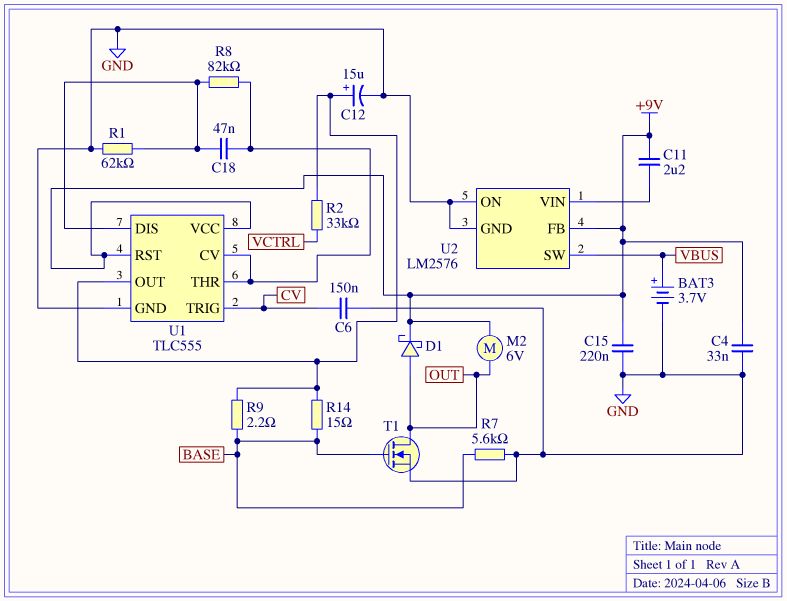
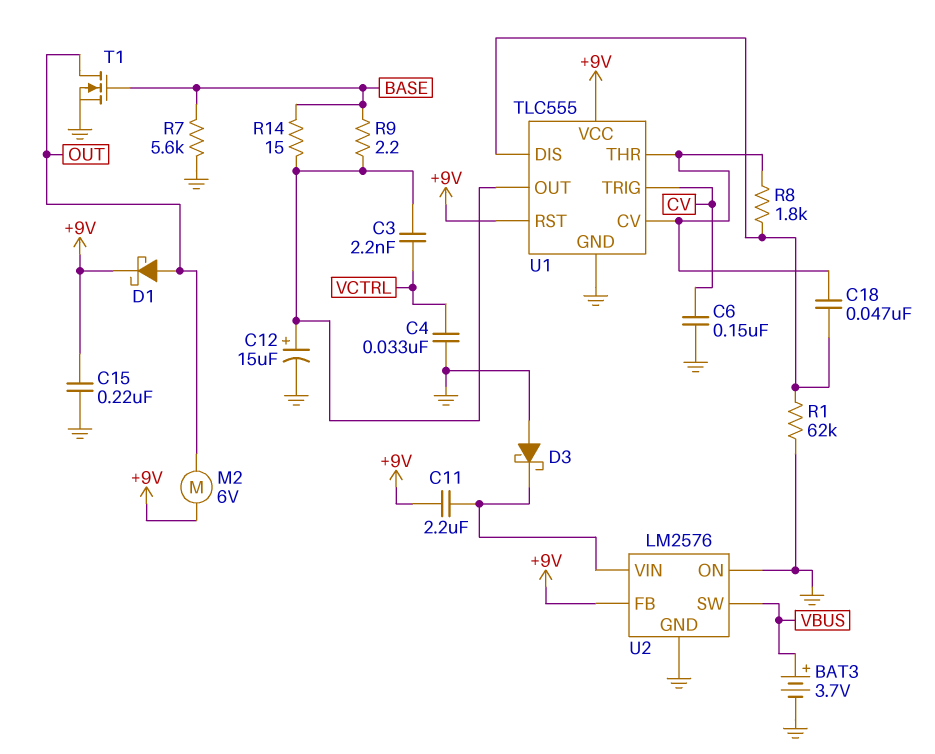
C3: none -> 2.2nF (U1/OUT, VCTRL)
C4: 33nF (+9V, GND) -> 33nF (GND, VCTRL)
D3: none -> schottky (A GND, K U2/VIN)
R2: 33k (U1/OUT, VCTRL) -> none
R8: 82k (U1/CV, U1/DIS) -> 1.8k (U1/CV, U1/DIS)

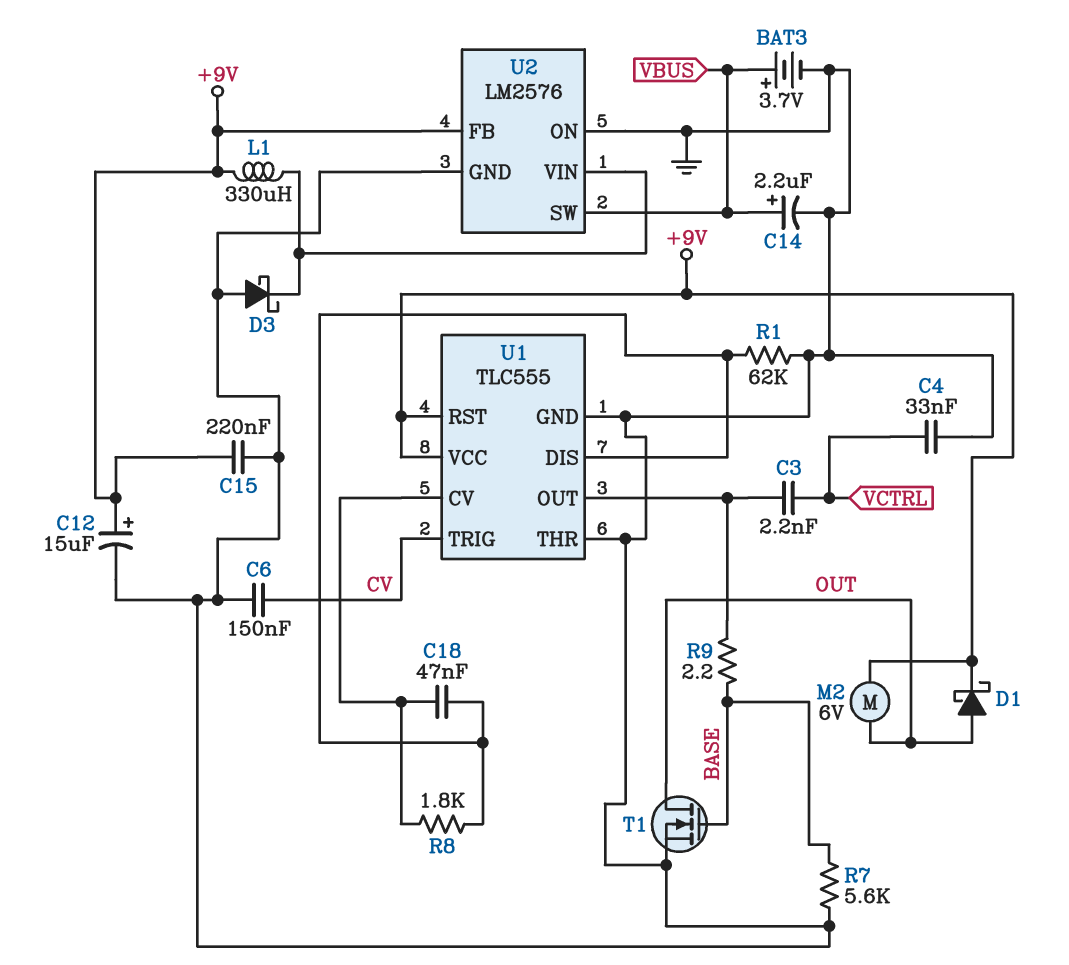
C11: 2.2uF (+9V, U2/VIN) -> none
C12: 15uF (plus U1/OUT, minus GND) -> 15uF (plus +9V, minus GND)
C14: none -> 2.2uF (plus VBUS, minus GND)
L1: none -> 330uH (+9V, U2/VIN)
R14: 15 (BASE, U1/OUT) -> none
U1 pin THR: U1/CV -> GND

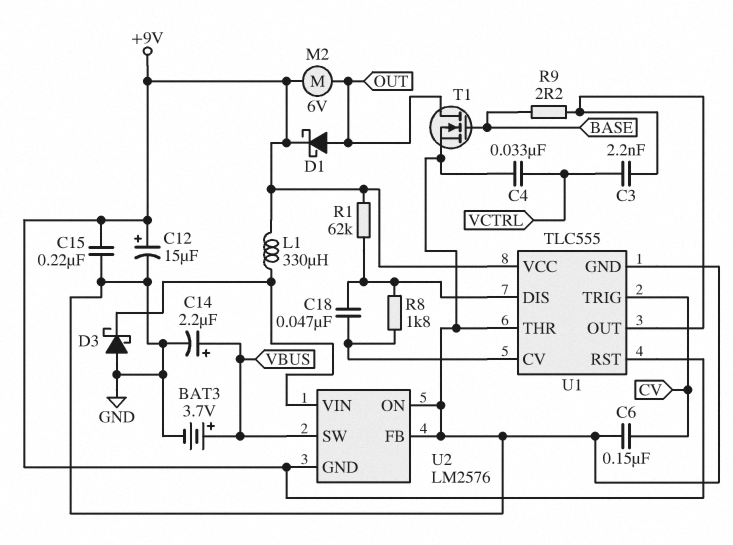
R1: 62k (GND, U1/DIS) -> 62k (+9V, U1/DIS)
R7: 5.6k (BASE, GND) -> none
U2 pin FB: +9V -> GND
U2 pin GND: GND -> +9V

